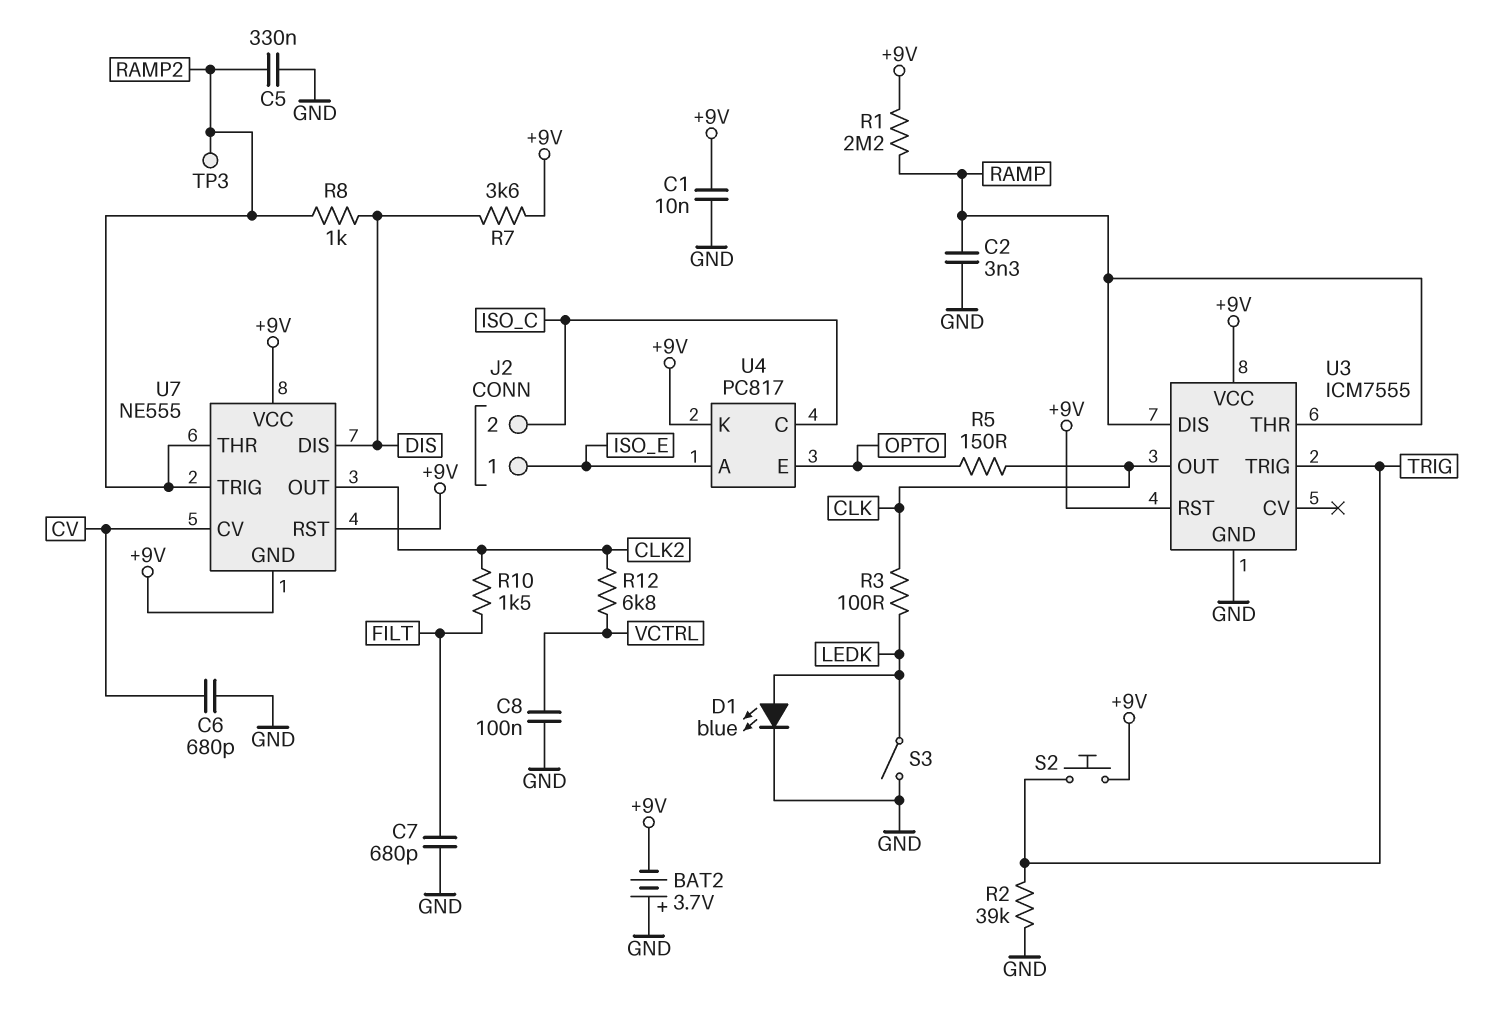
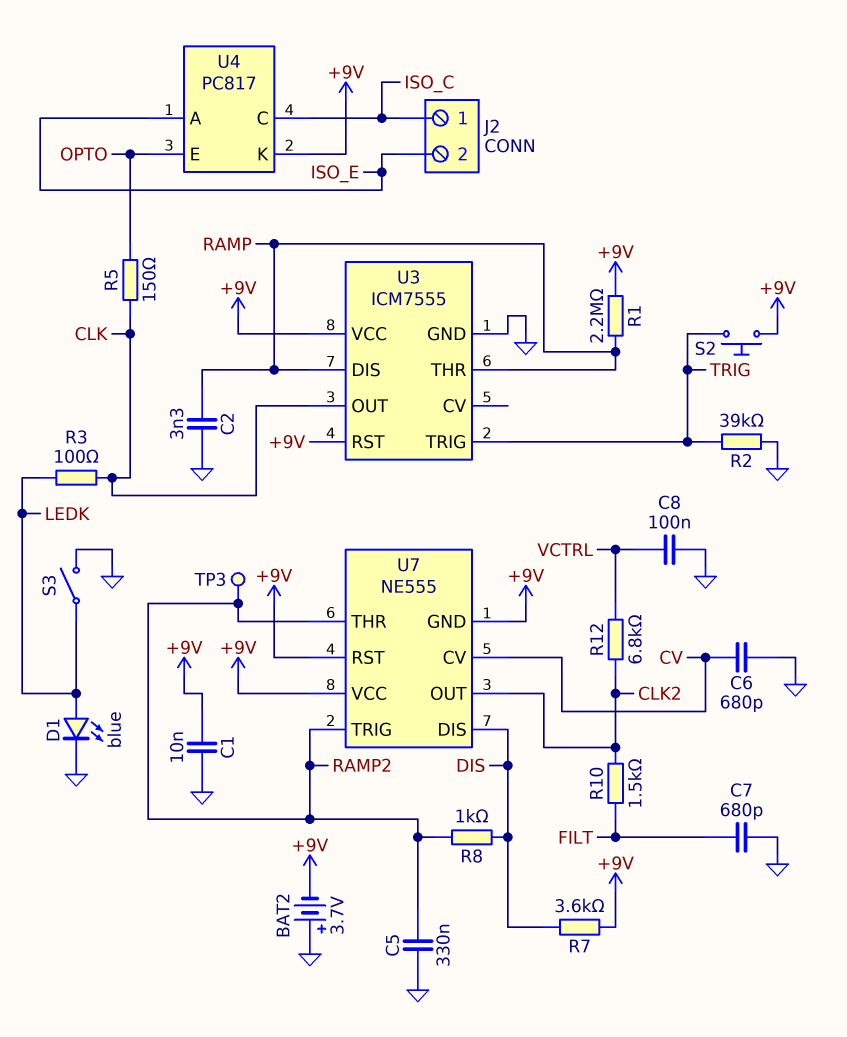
J2 pin 1: ISO_E -> ISO_C
J2 pin 2: ISO_C -> ISO_E

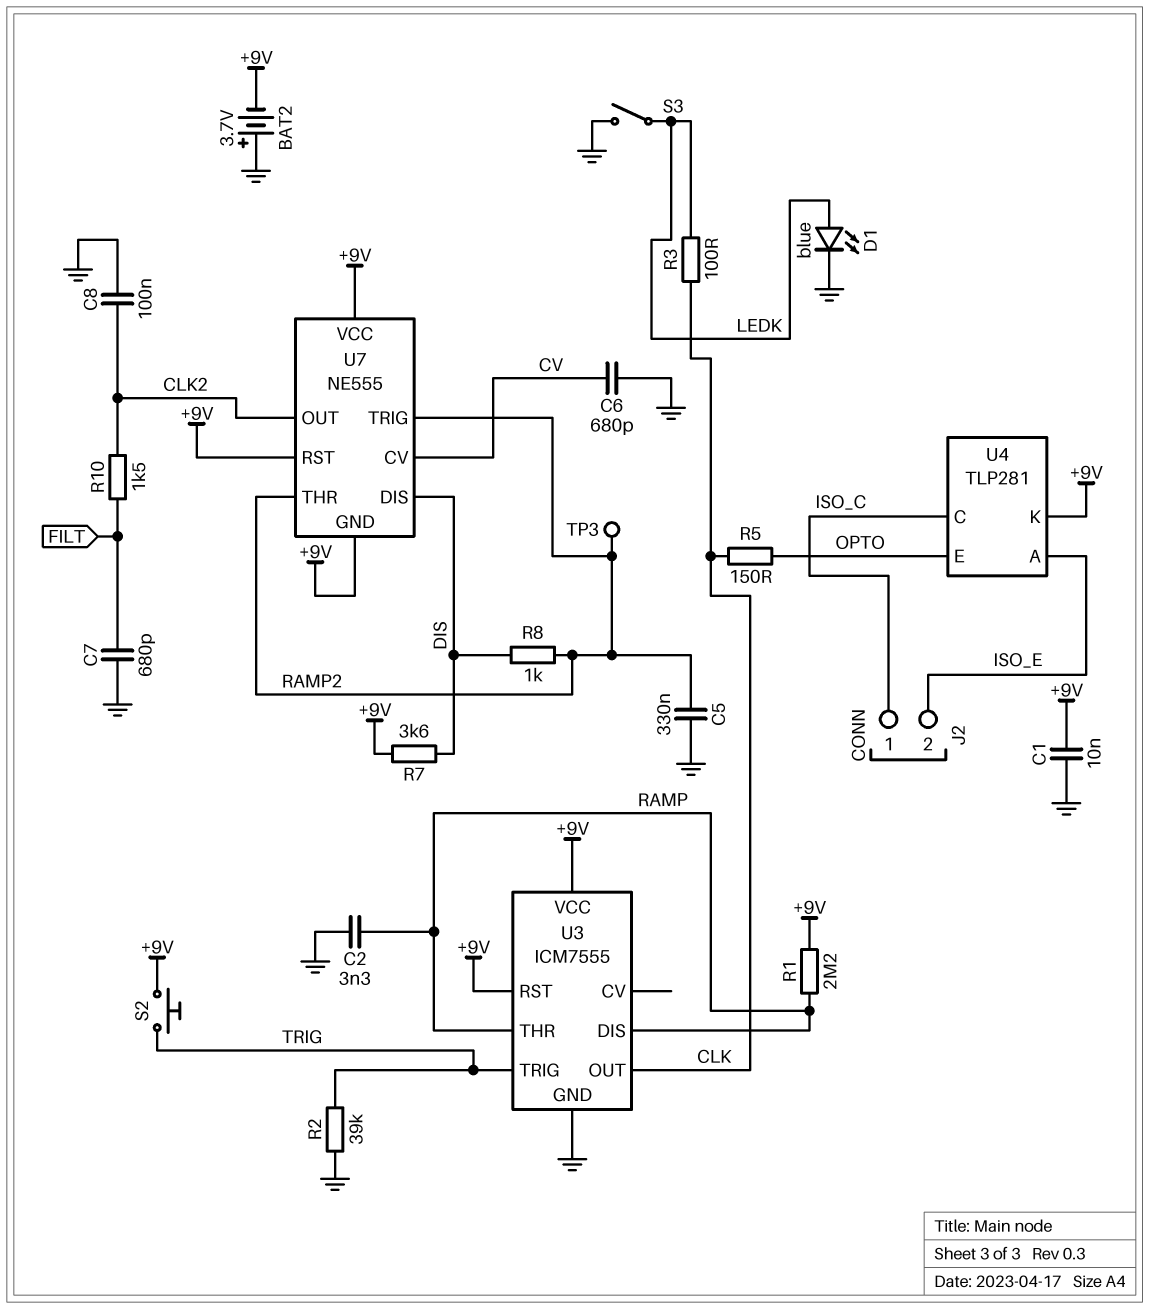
C8: 100nF (GND, VCTRL) -> 100nF (CLK2, GND)
R12: 6.8k (CLK2, VCTRL) -> none
U4: PC817 -> TLP281

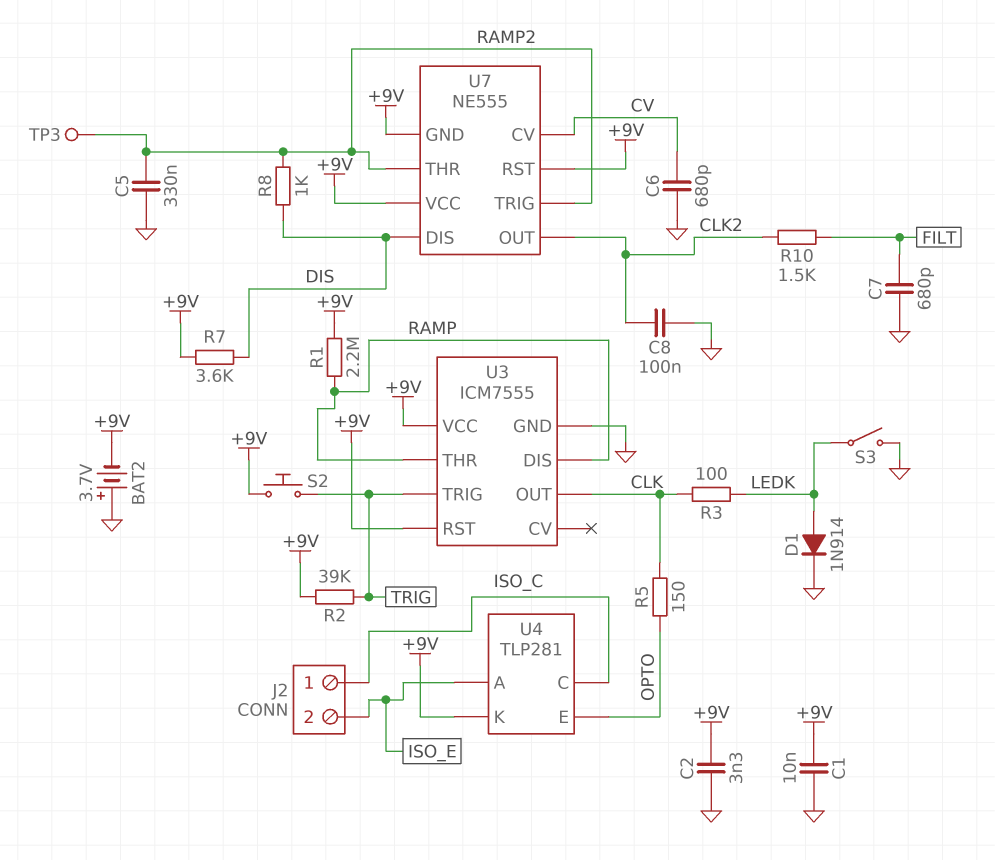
C2: 3.3nF (GND, RAMP) -> 3.3nF (+9V, GND)
D1: LED blue (A LEDK, K GND) -> diode 1N914 (A LEDK, K GND)
R2: 39k (GND, TRIG) -> 39k (+9V, TRIG)

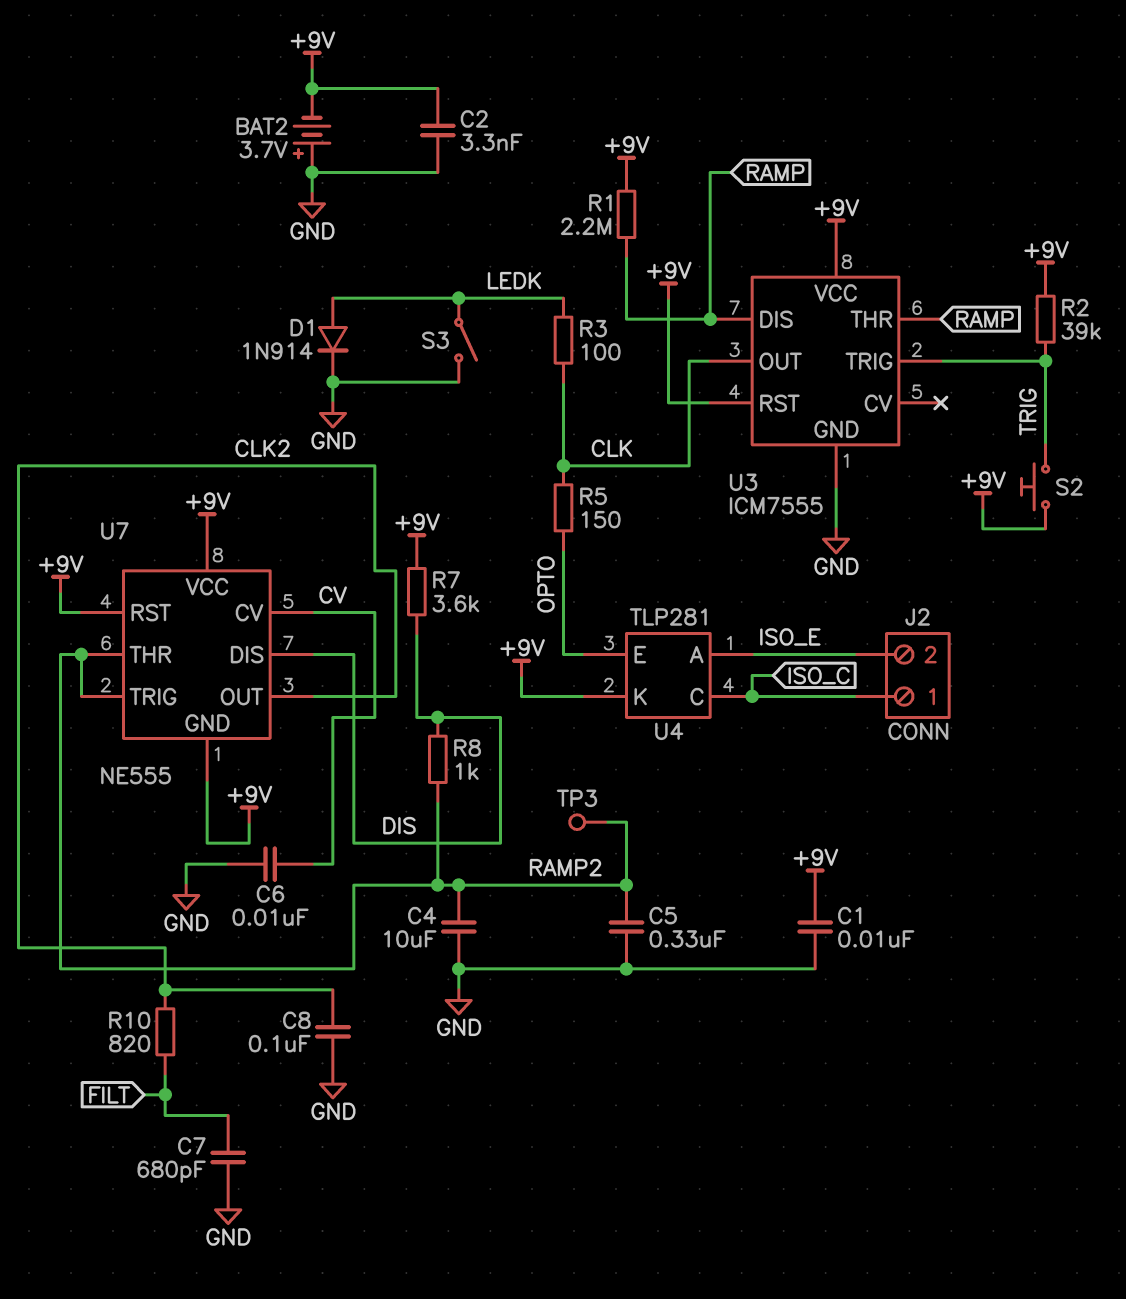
C4: none -> 10uF (GND, RAMP2)
C6: 680pF (CV, GND) -> 10nF (CV, GND)
R10: 1.5k (CLK2, FILT) -> 820 (CLK2, FILT)

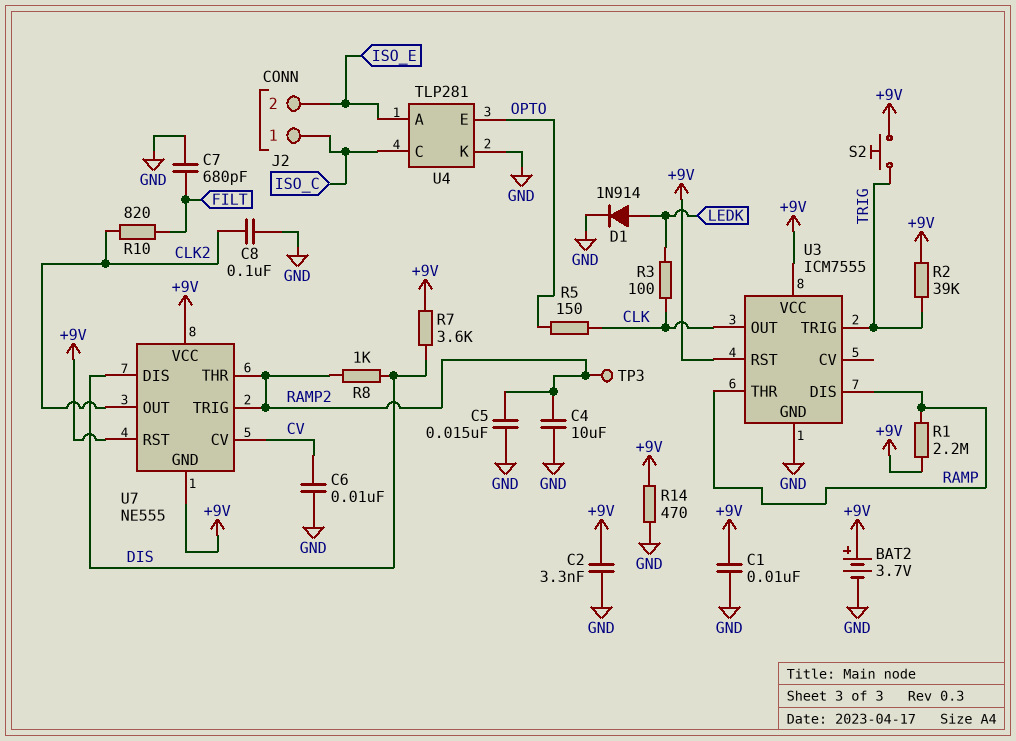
BAT2: 3.7V (plus GND, minus +9V) -> 3.7V (plus +9V, minus GND)
C5: 330nF (GND, RAMP2) -> 15nF (GND, RAMP2)
R14: none -> 470 (+9V, GND)
S3: switch (GND, LEDK) -> none
U4 pin K: +9V -> GND

